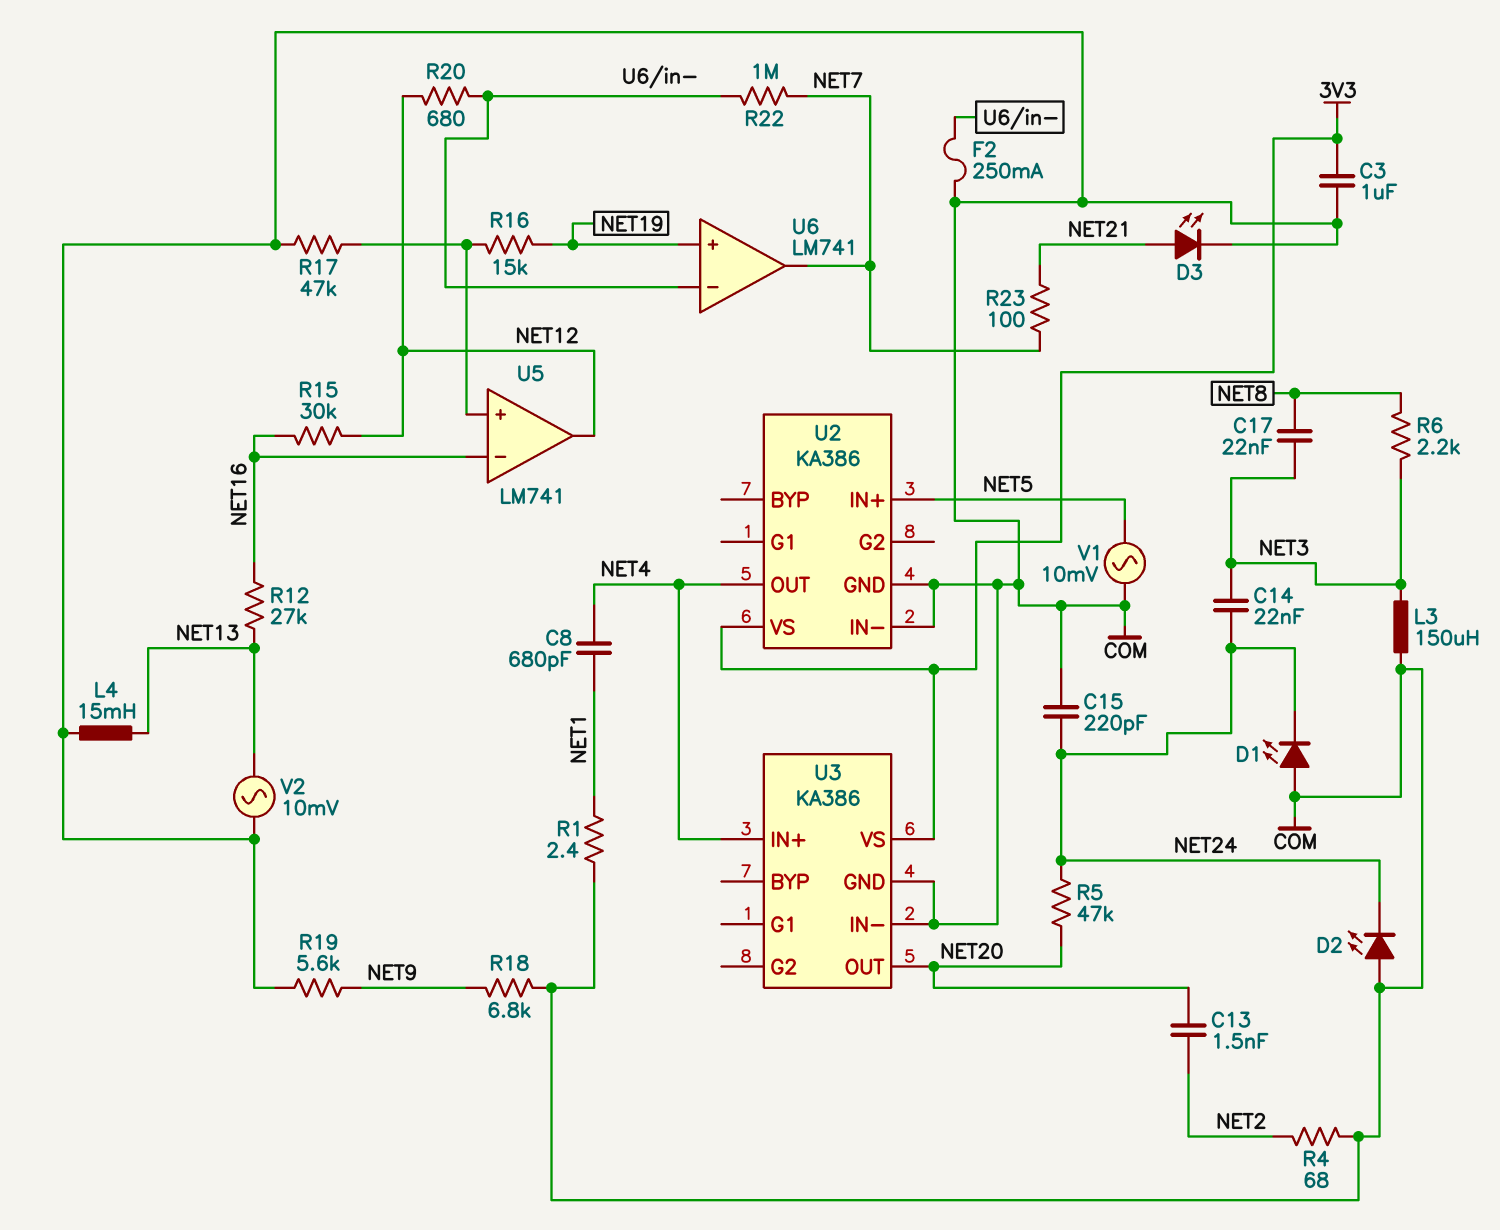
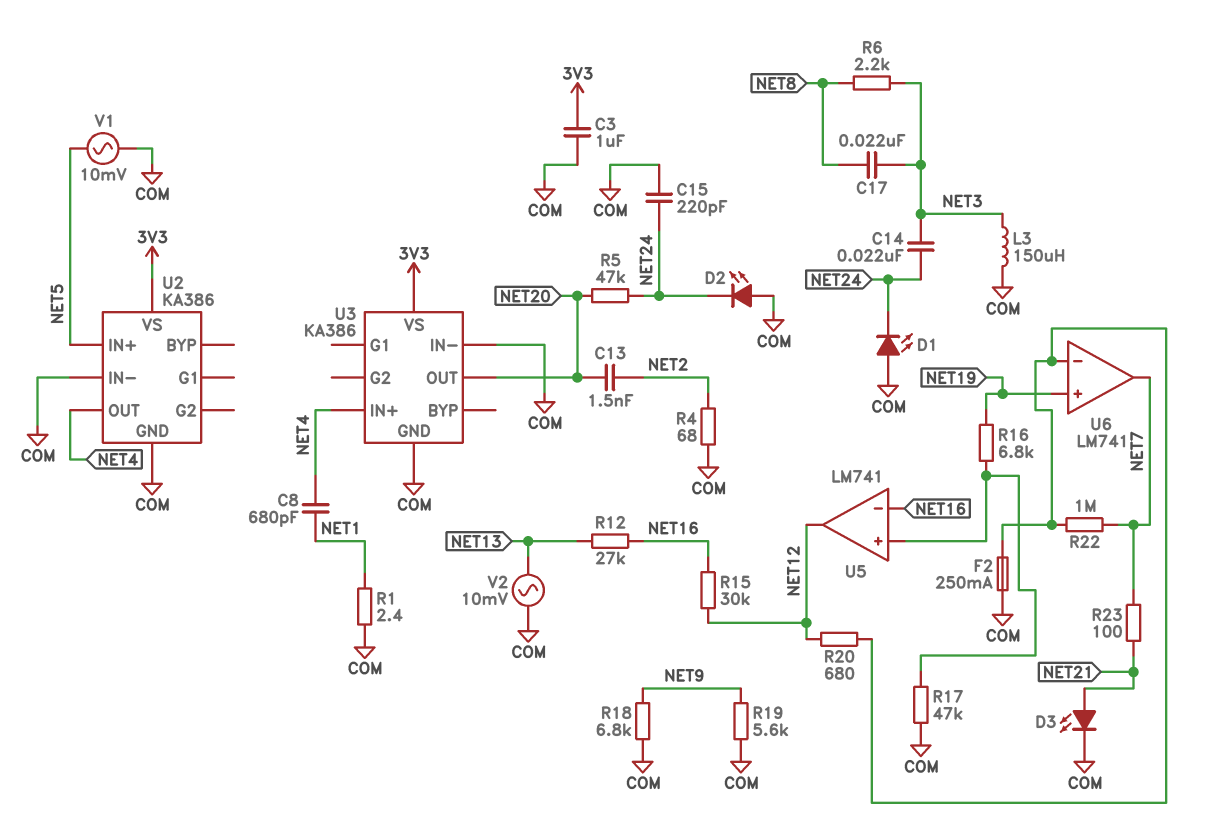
L4: 15mH (COM, NET13) -> none
R16: 15k (NET19, U5/in+) -> 6.8k (NET19, U5/in+)

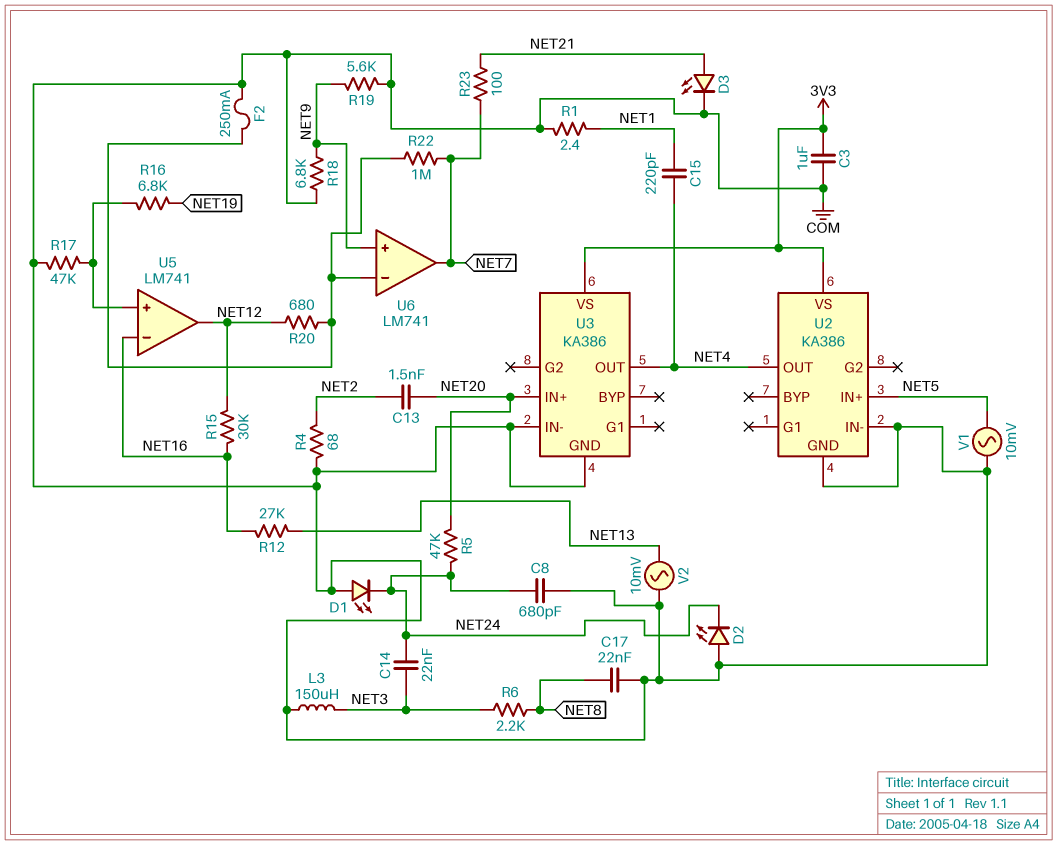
C8: 680pF (NET1, NET4) -> 680pF (COM, NET24)
C15: 220pF (COM, NET24) -> 220pF (NET1, NET4)
C17: 22nF (NET3, NET8) -> 22nF (COM, NET8)
U3 pin IN+: NET4 -> NET20
U3 pin OUT: NET20 -> NET4
U6 pin in+: NET19 -> NET9

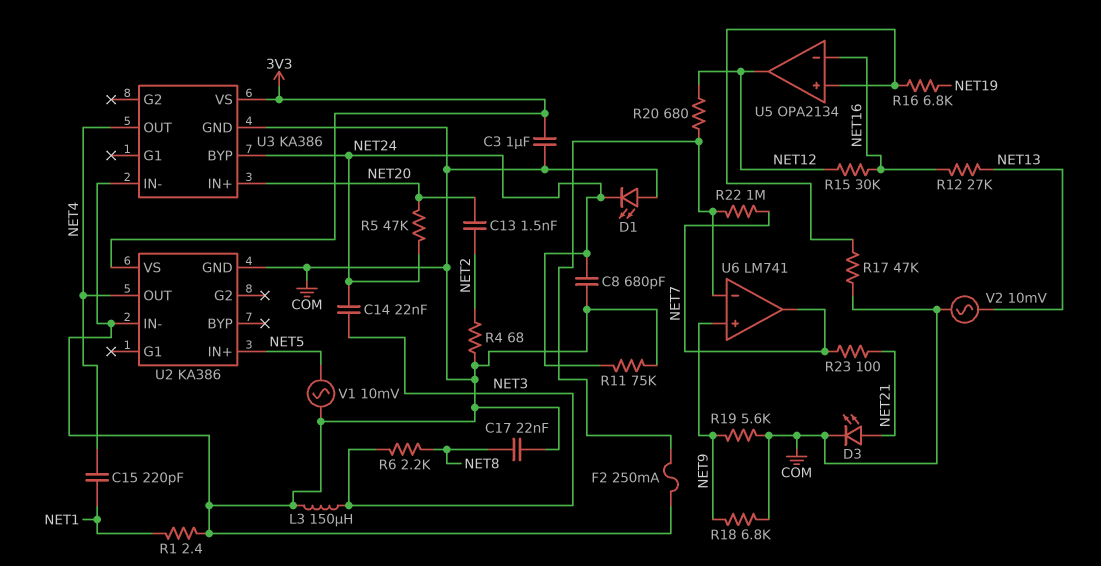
D2: LED (A COM, K NET24) -> none
R11: none -> 75k (COM, NET24)
U3 pin BYP: none -> NET24
U5: LM741 -> OPA2134

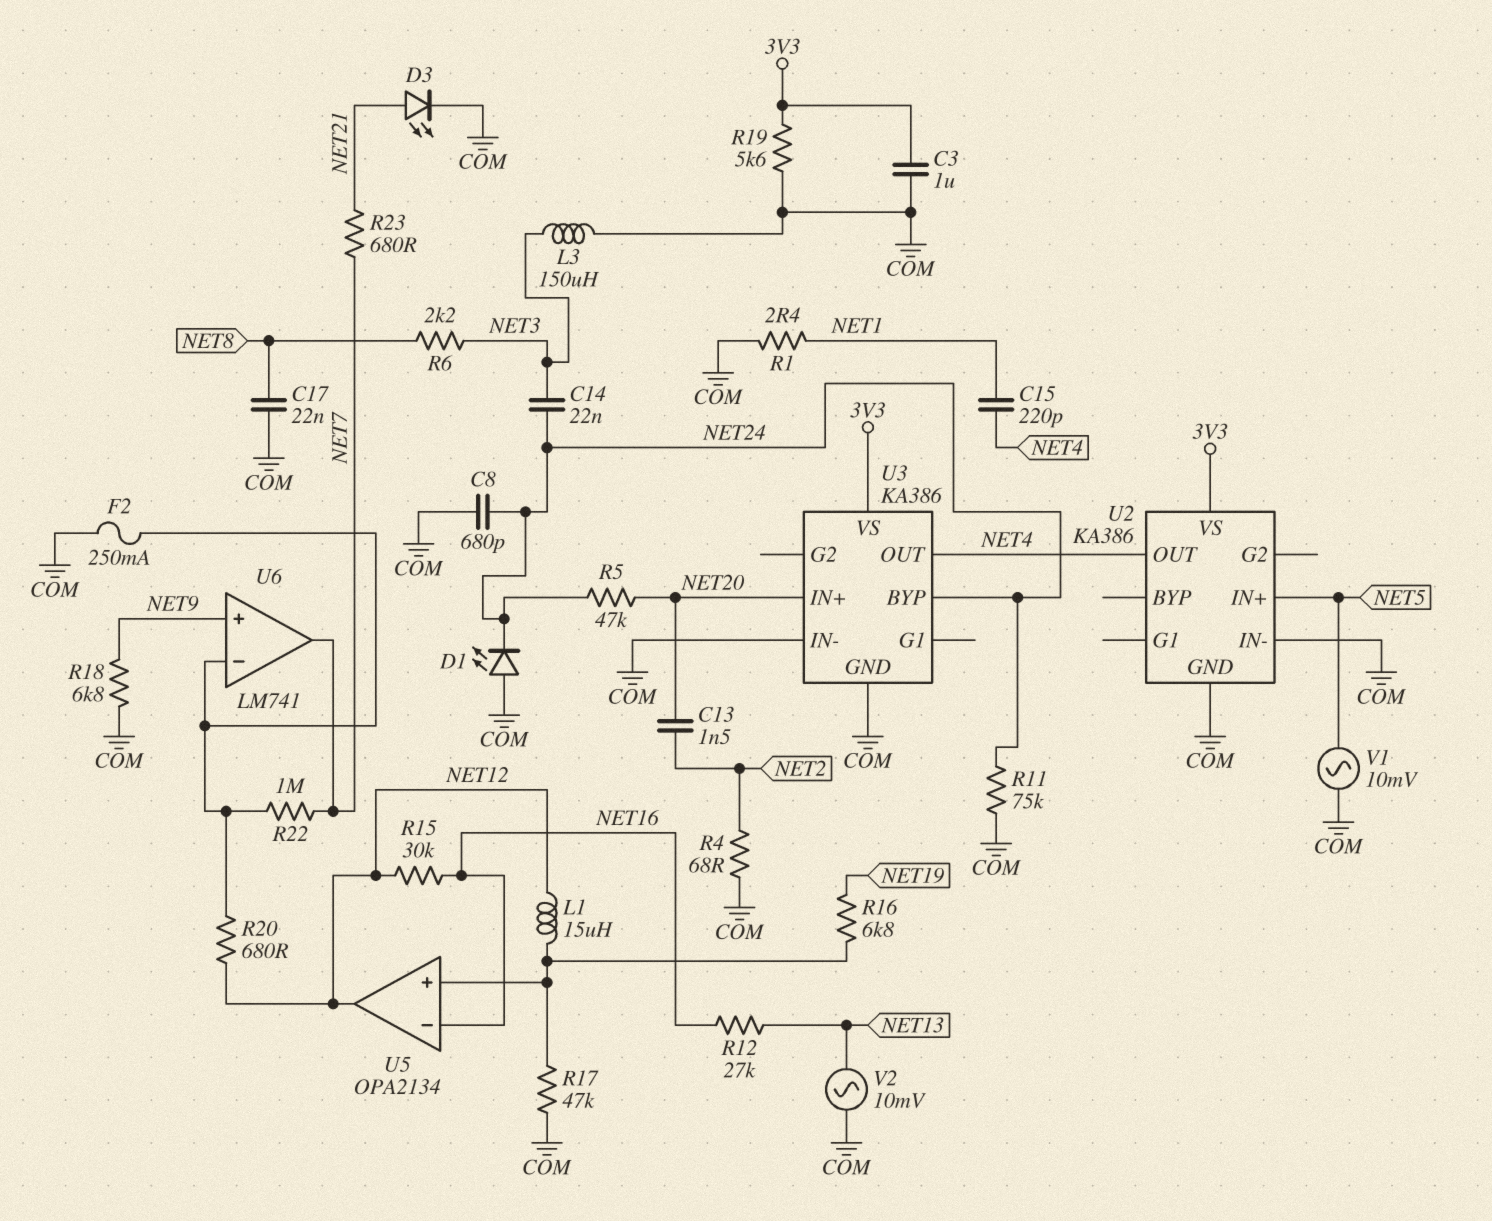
L1: none -> 15uH (NET12, U5/in+)
R19: 5.6k (COM, NET9) -> 5.6k (3V3, COM)
R23: 100 (NET7, NET21) -> 680 (NET7, NET21)

